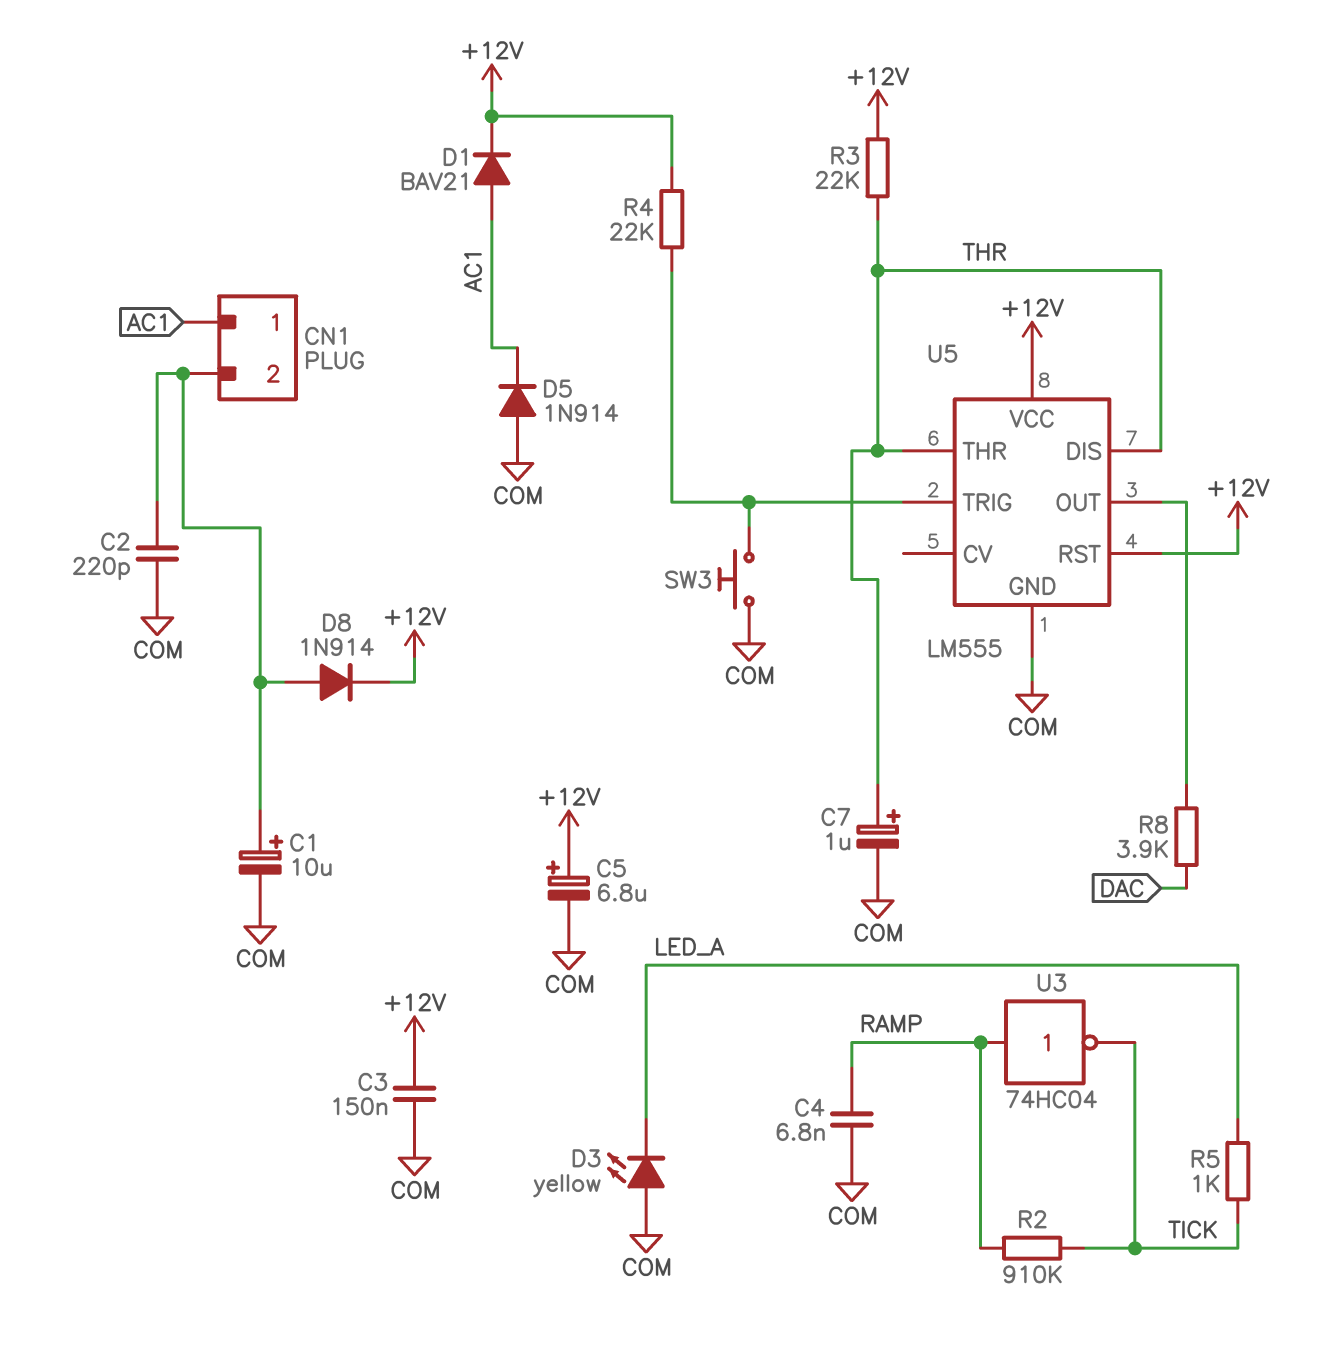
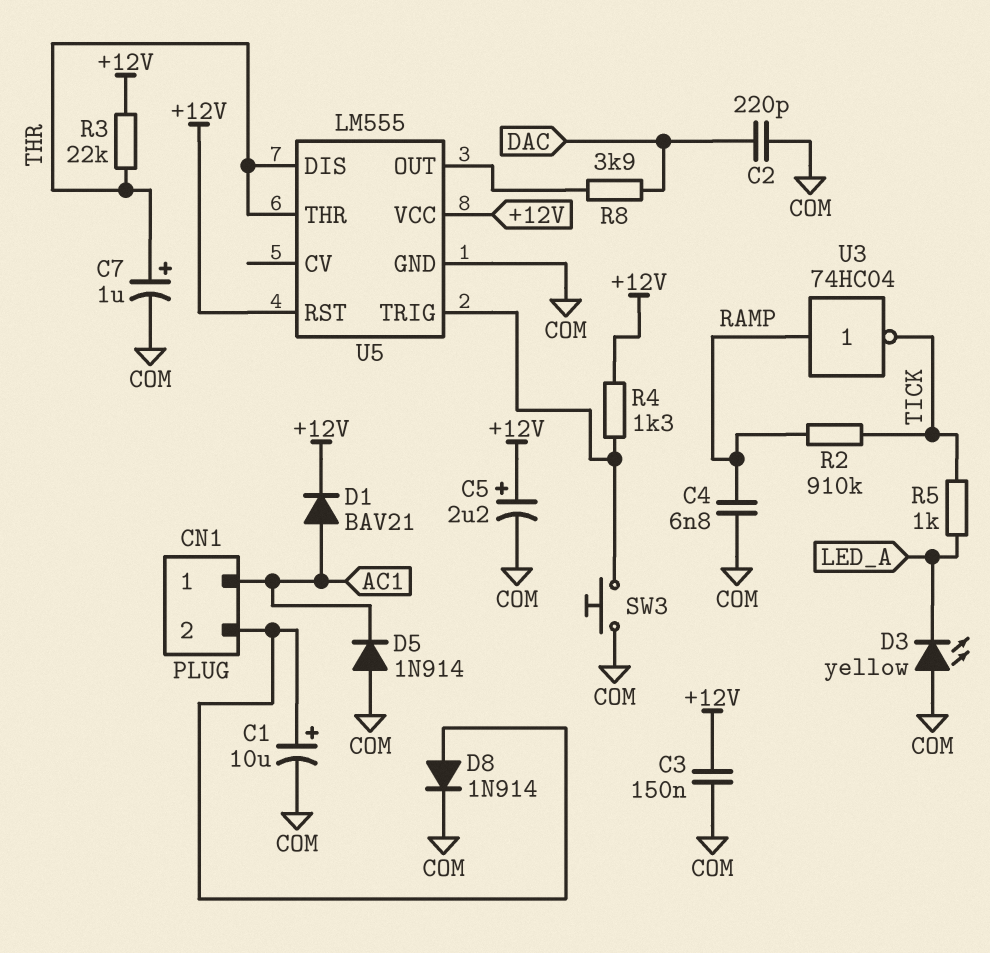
C2: 220pF (CN1/2, COM) -> 220pF (COM, DAC)
C5: 6.8uF (plus +12V, minus COM) -> 2.2uF (plus +12V, minus COM)
D8: diode 1N914 (A CN1/2, K +12V) -> diode 1N914 (A CN1/2, K COM)
R4: 22k (+12V, U5/TRIG) -> 1.3k (+12V, U5/TRIG)

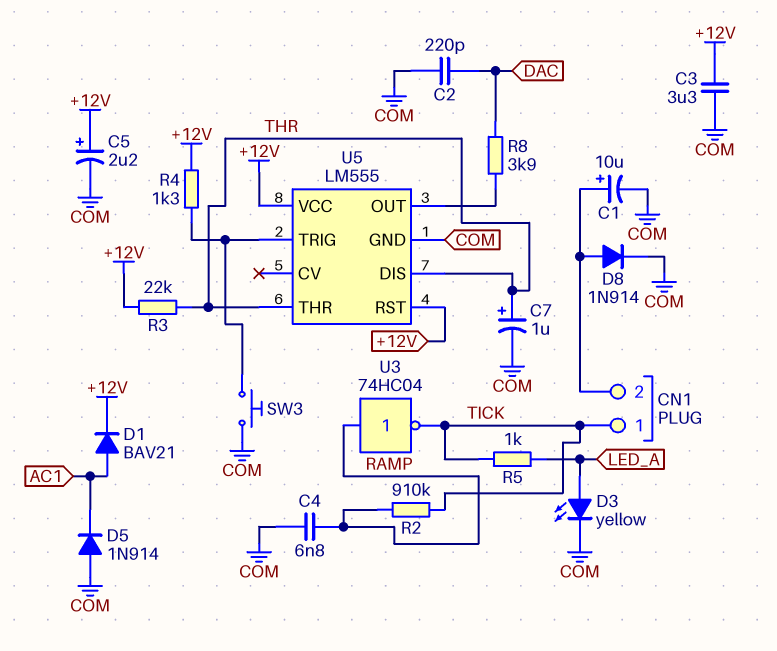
C3: 150nF (+12V, COM) -> 3.3uF (+12V, COM)
CN1 pin 1: AC1 -> TICK
D3: LED yellow (A COM, K LED_A) -> LED yellow (A LED_A, K COM)

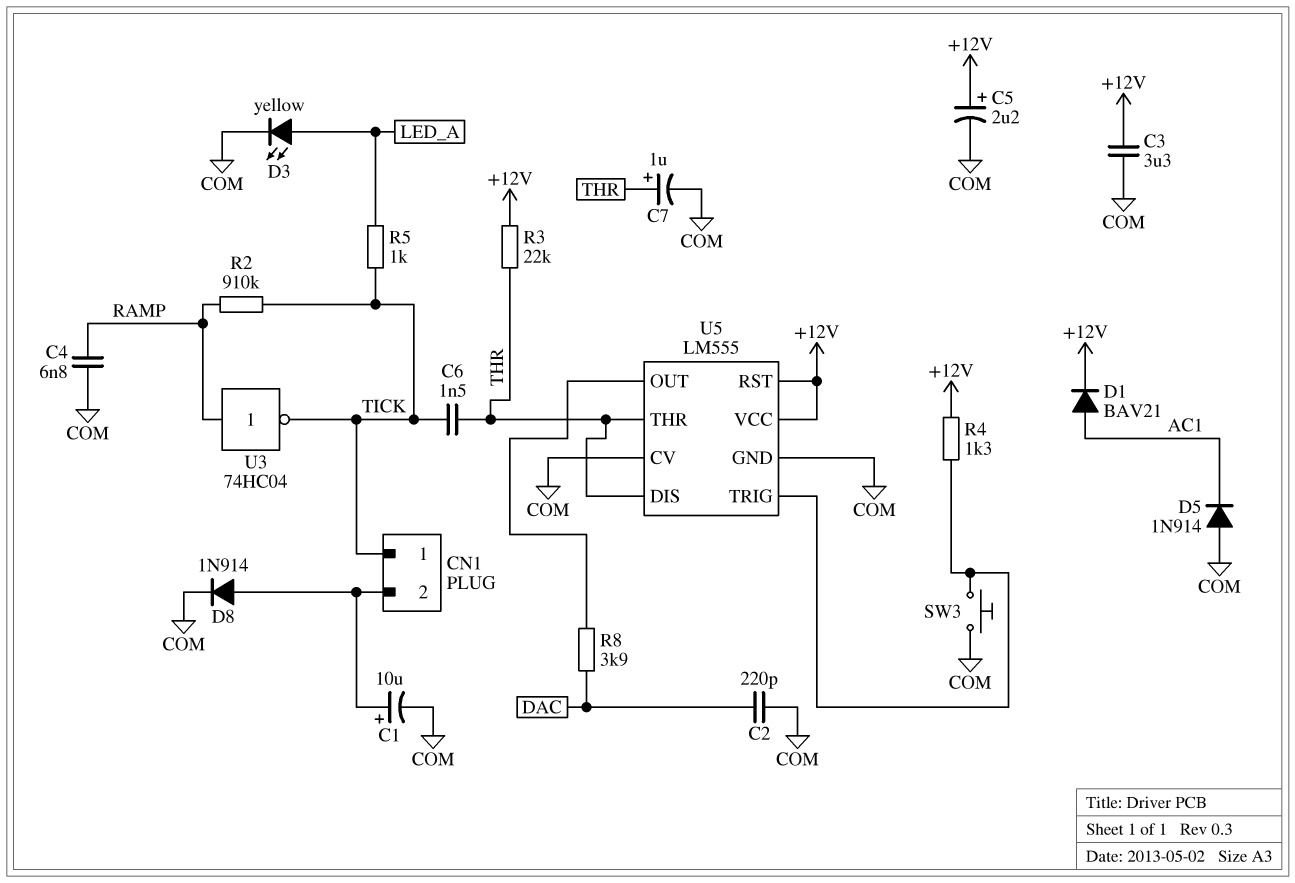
C6: none -> 1.5nF (THR, TICK)
U5 pin CV: none -> COM

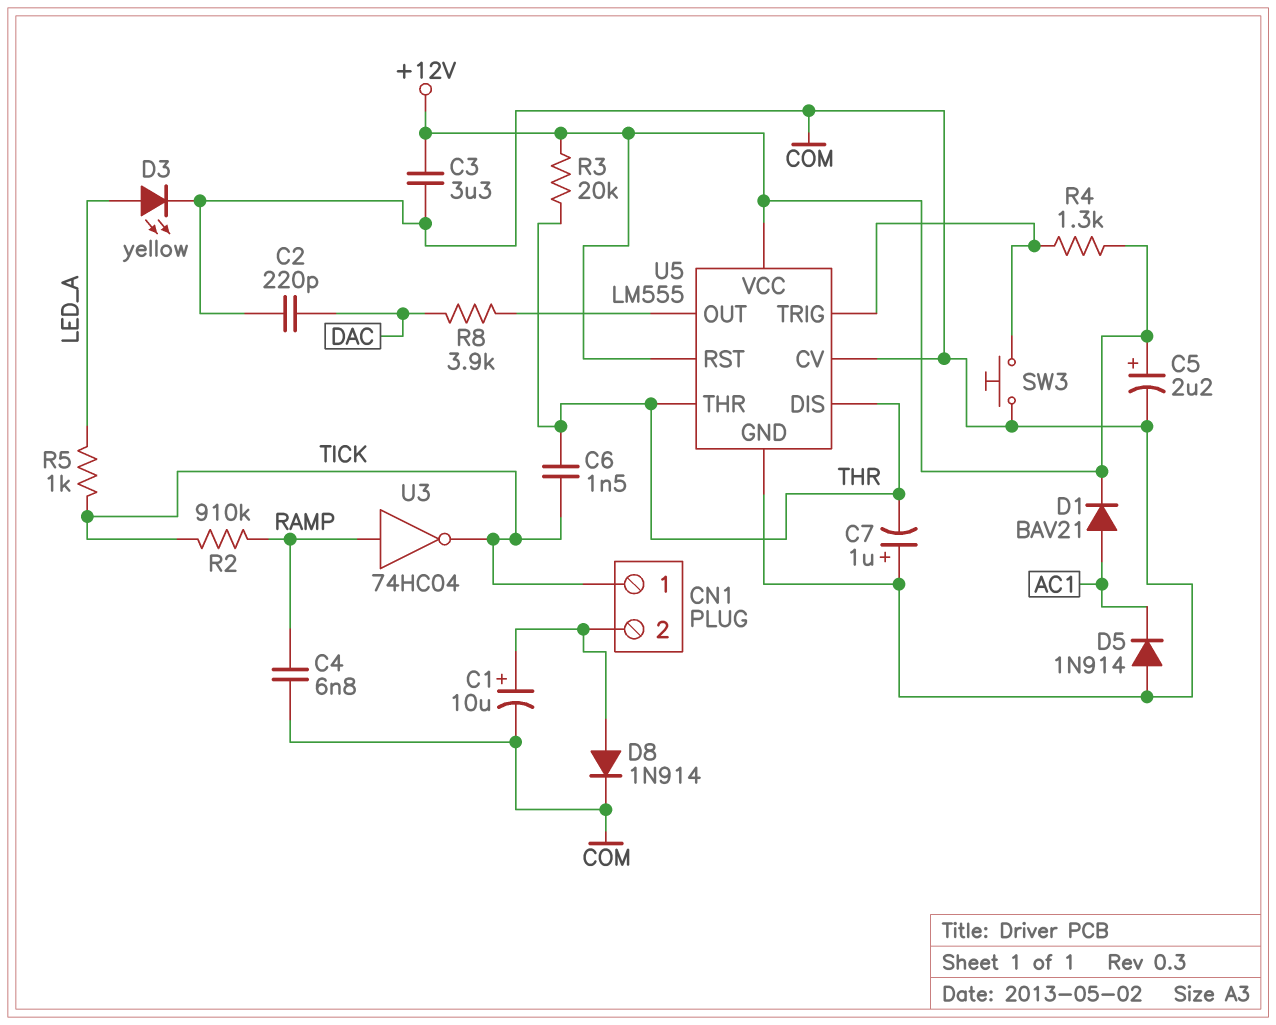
C7: 1uF (plus THR, minus COM) -> 1uF (plus COM, minus THR)
R3: 22k (+12V, THR) -> 20k (+12V, THR)

